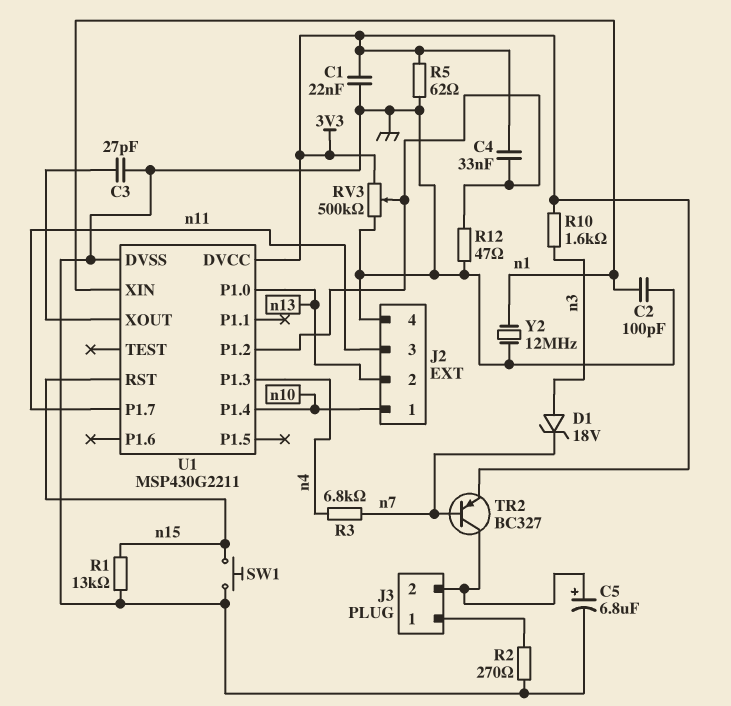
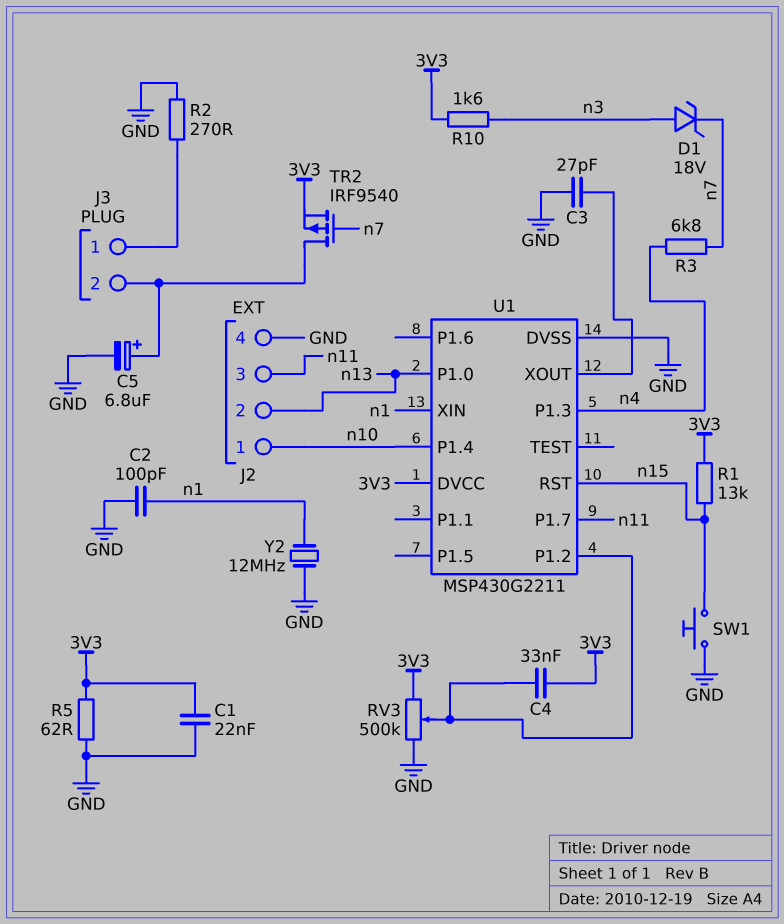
R1: 13k (GND, n15) -> 13k (3V3, n15)
R12: 47 (GND, U1/P1.2) -> none
TR2: PNP BC327 (B n7, C J3/2, E 3V3) -> PMOS IRF9540 (G n7, D J3/2, S 3V3)

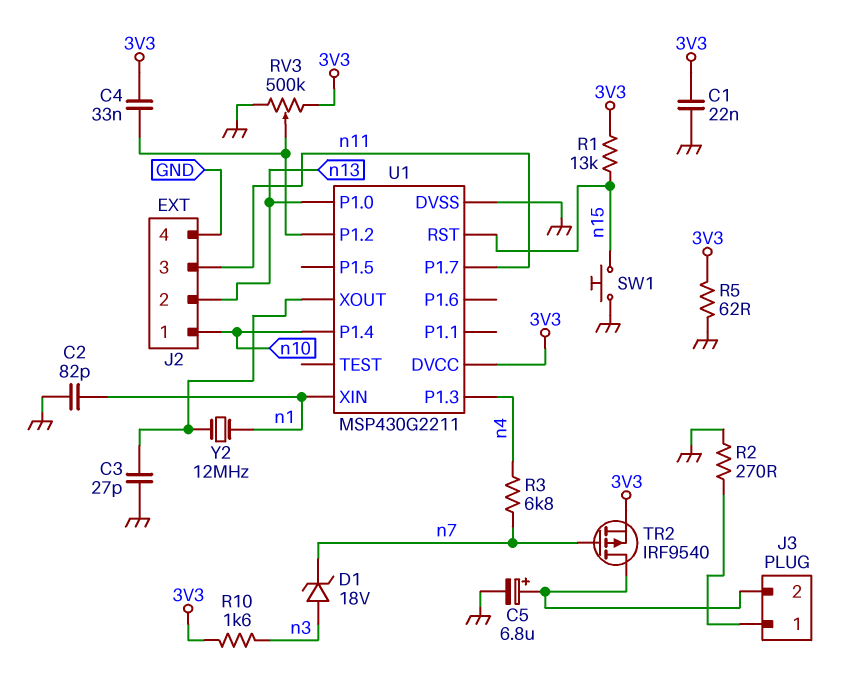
C2: 100pF (GND, n1) -> 82pF (GND, n1)
Y2: 12MHz (GND, n1) -> 12MHz (U1/XOUT, n1)

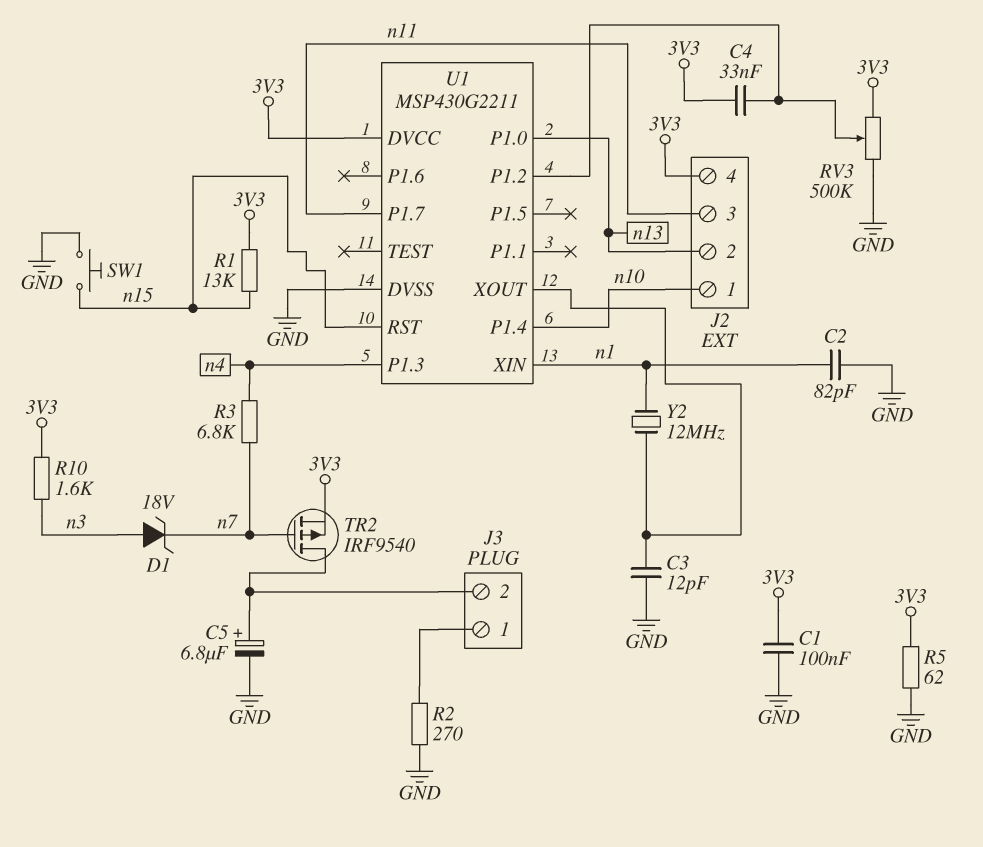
C1: 22nF (3V3, GND) -> 100nF (3V3, GND)
C3: 27pF (GND, U1/XOUT) -> 12pF (GND, U1/XOUT)
J2 pin 4: GND -> 3V3

